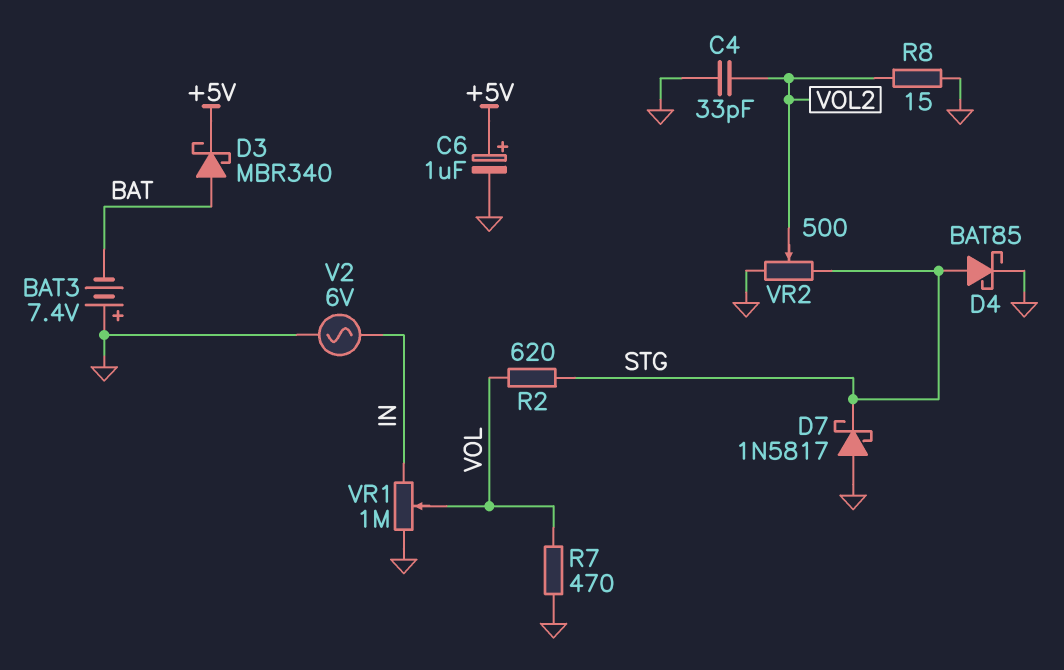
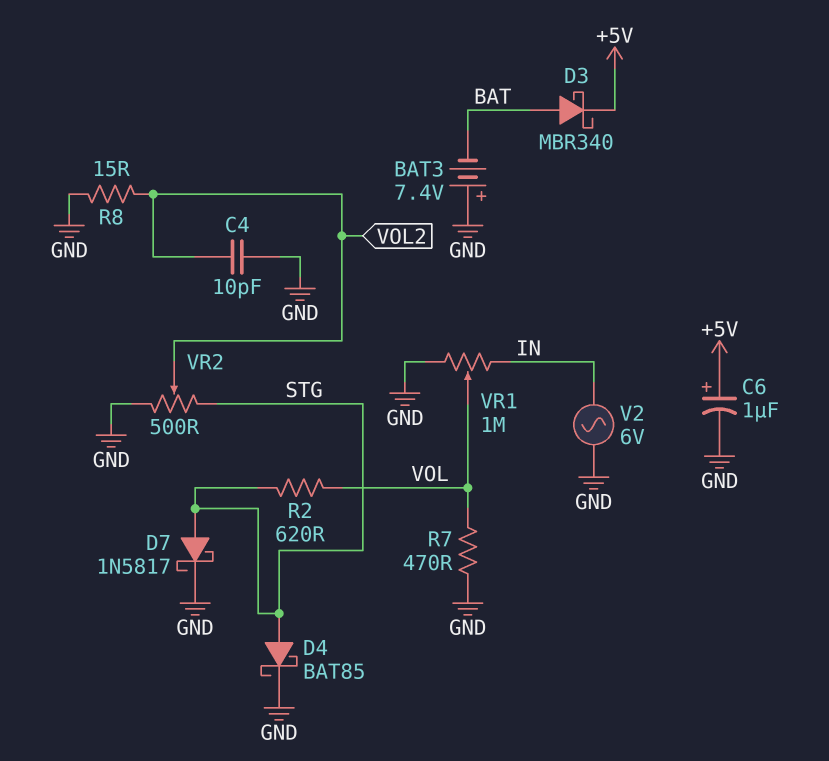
C4: 33pF (GND, VOL2) -> 10pF (GND, VOL2)
D7: schottky 1N5817 (A GND, K STG) -> schottky 1N5817 (A STG, K GND)

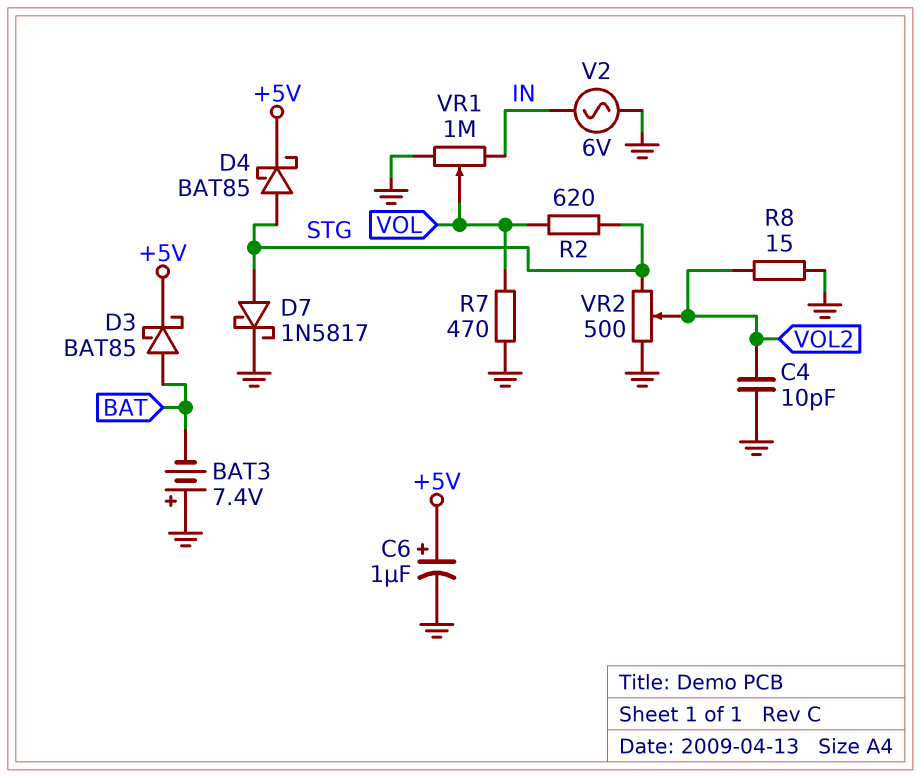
D3: schottky MBR340 (A BAT, K +5V) -> schottky BAT85 (A BAT, K +5V)
D4: schottky BAT85 (A STG, K GND) -> schottky BAT85 (A STG, K +5V)

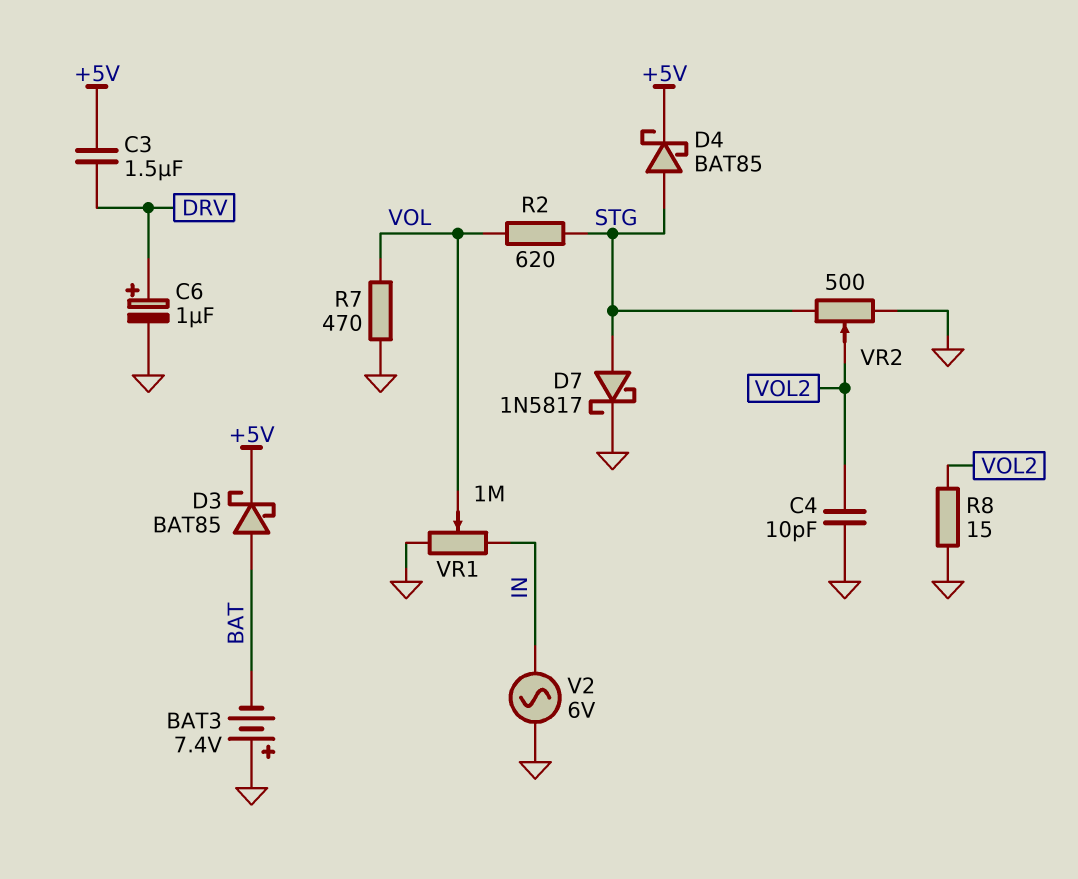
C3: none -> 1.5uF (+5V, DRV)
C6: 1uF (plus +5V, minus GND) -> 1uF (plus DRV, minus GND)

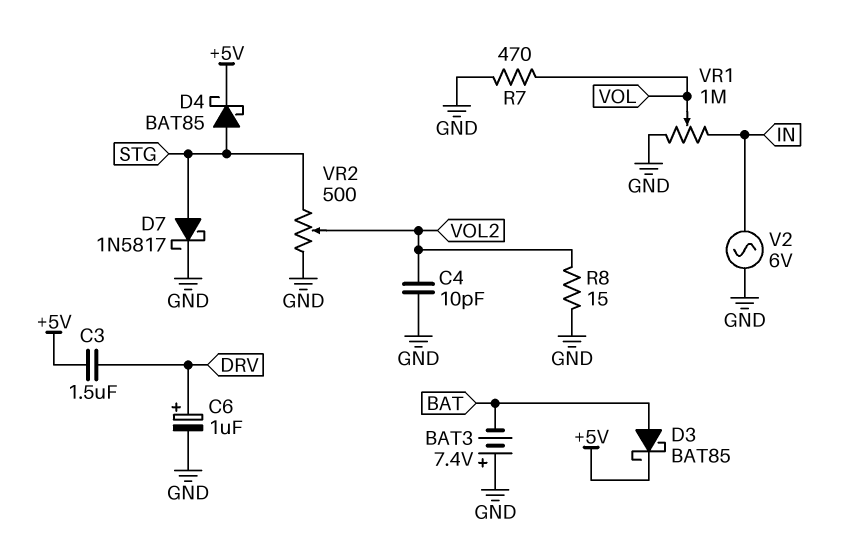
R2: 620 (STG, VOL) -> none

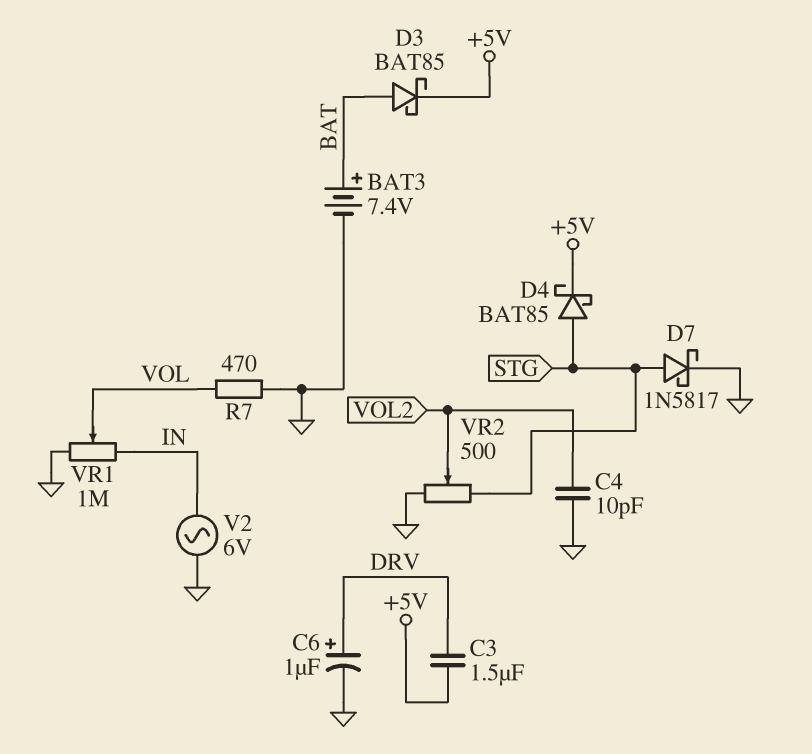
BAT3: 7.4V (plus GND, minus BAT) -> 7.4V (plus BAT, minus GND)
R8: 15 (GND, VOL2) -> none

